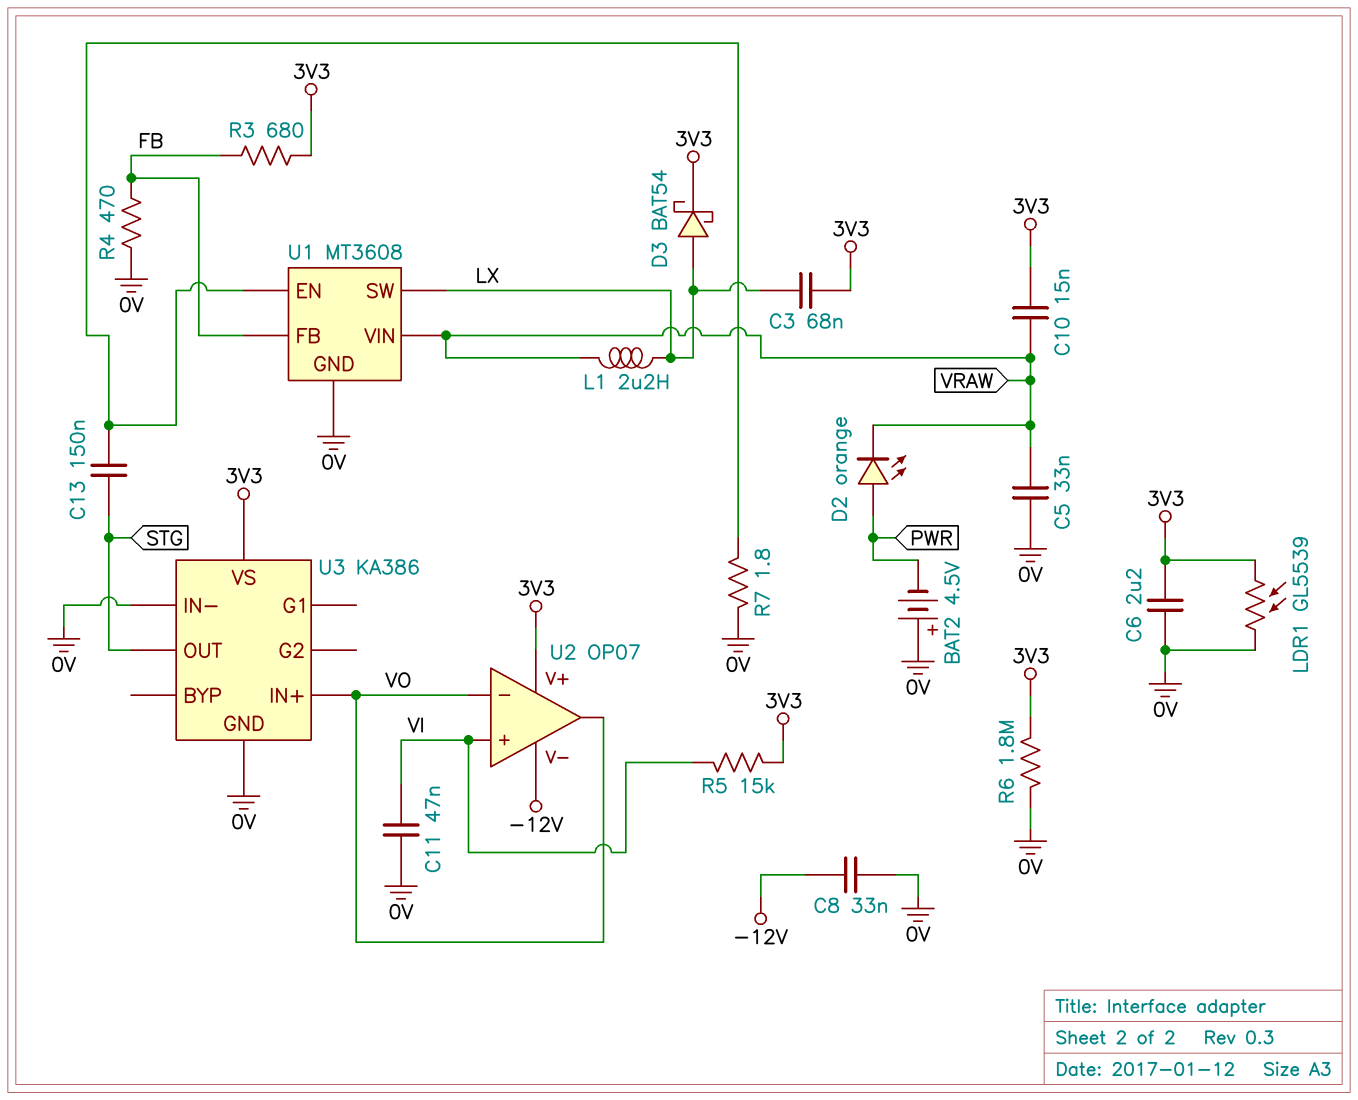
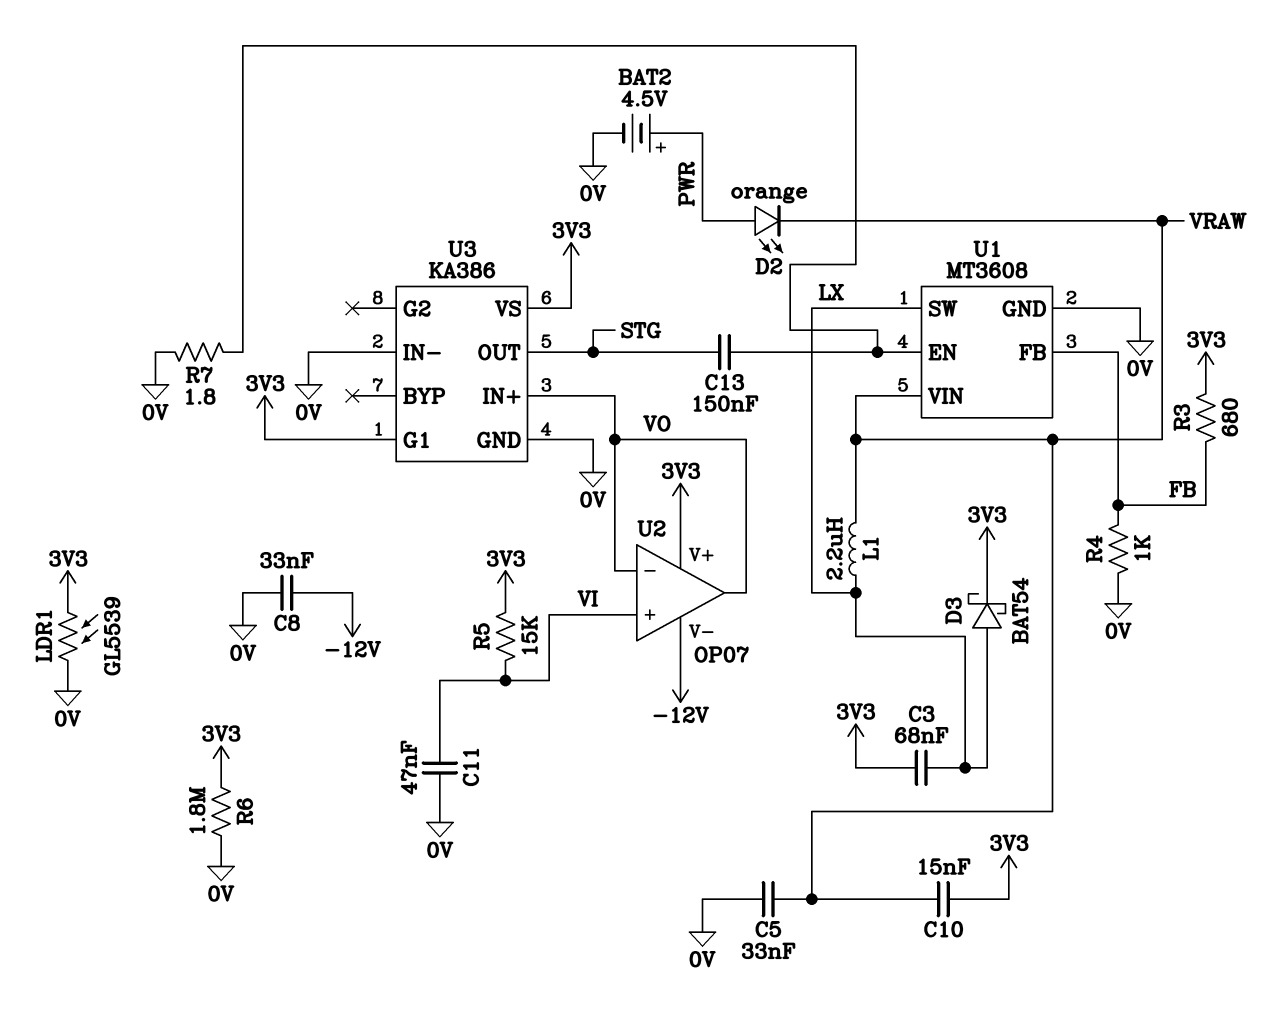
BAT2: 4.5V (plus 0V, minus PWR) -> 4.5V (plus PWR, minus 0V)
C6: 2.2uF (0V, 3V3) -> none
R4: 470 (0V, FB) -> 1k (0V, FB)
U3 pin G1: none -> 3V3

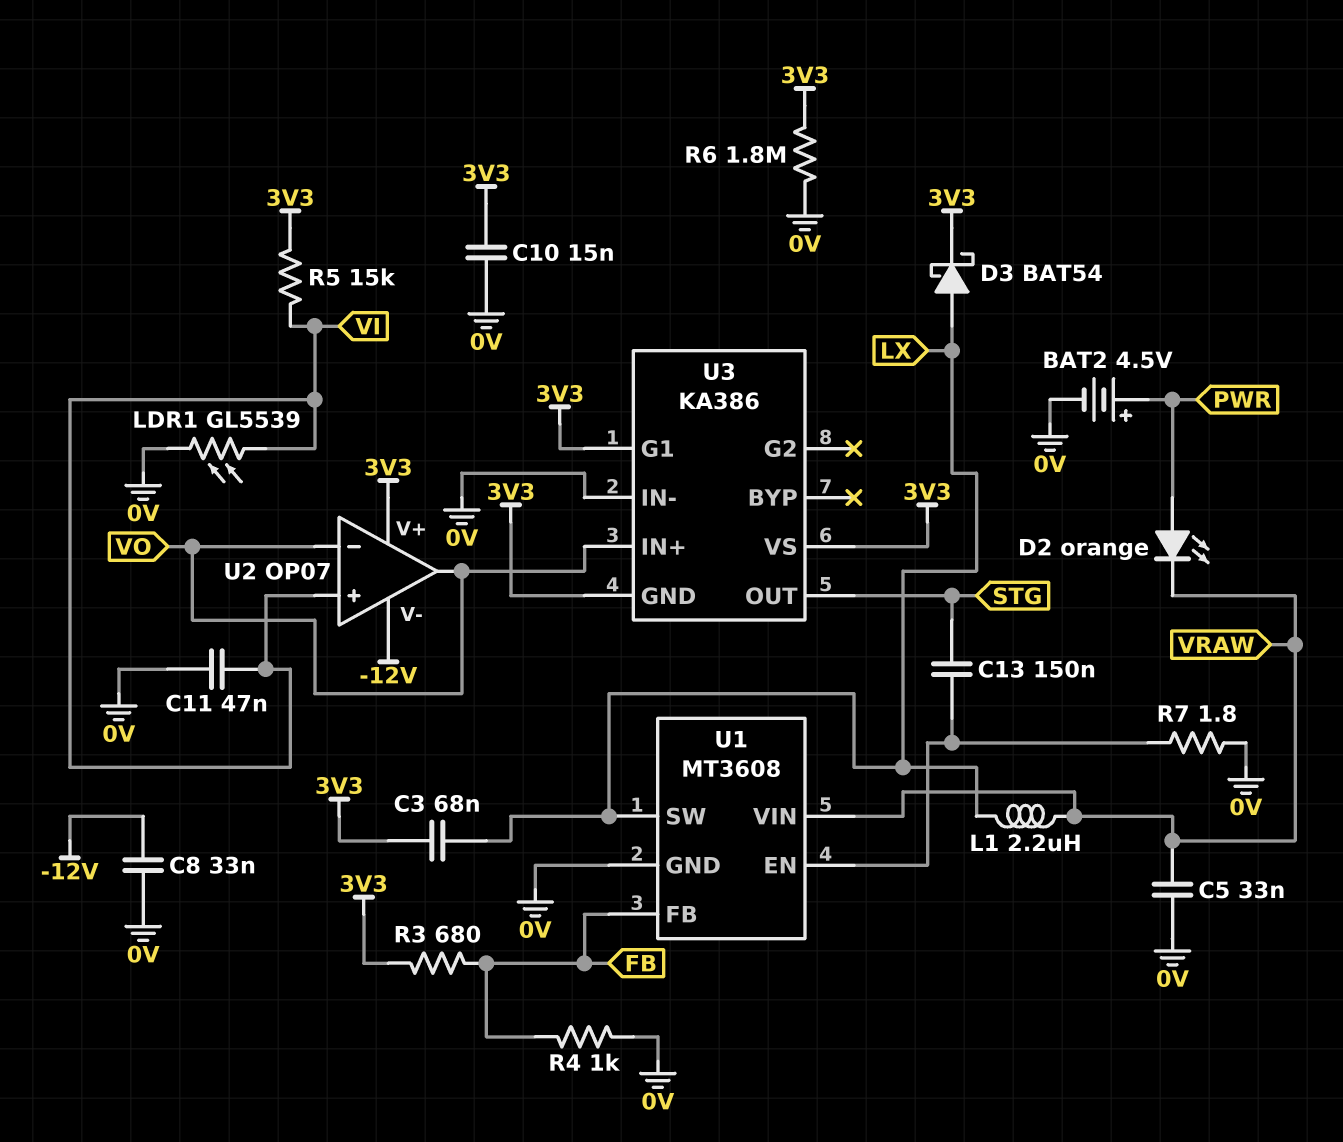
C10: 15nF (3V3, VRAW) -> 15nF (0V, 3V3)
LDR1: GL5539 (0V, 3V3) -> GL5539 (0V, VI)
U3 pin GND: 0V -> 3V3

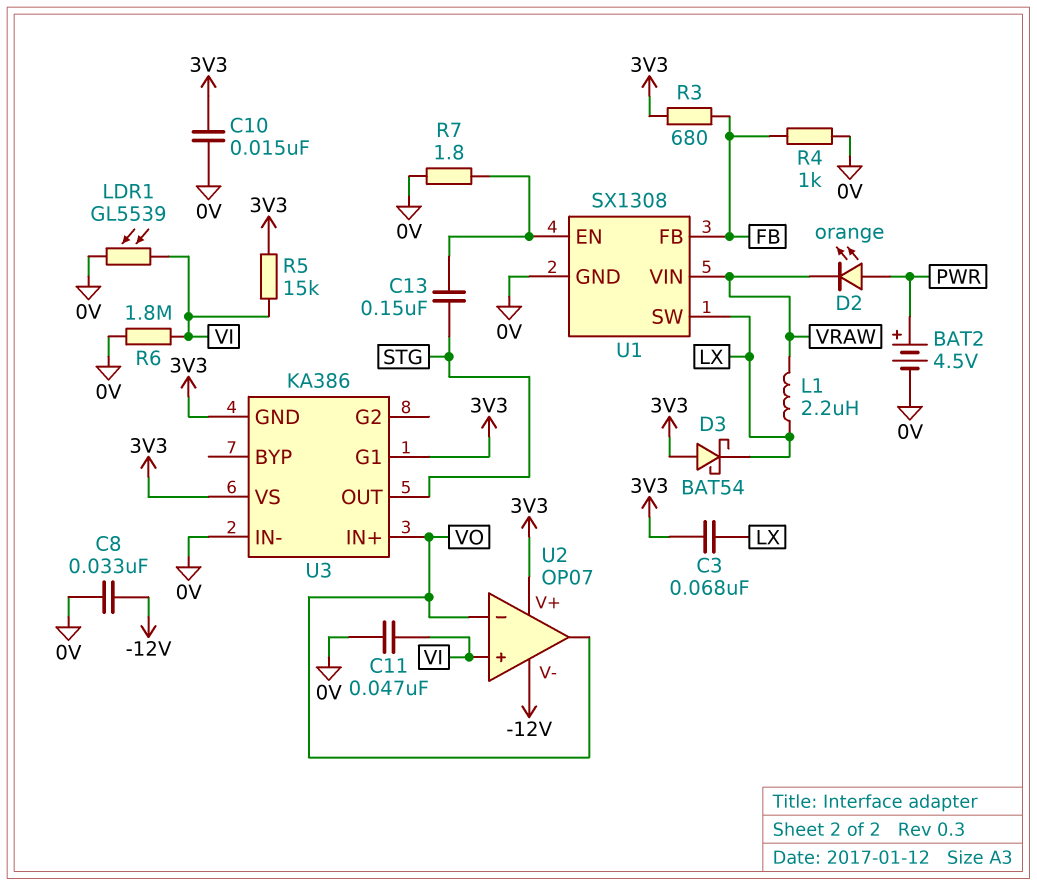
C5: 33nF (0V, VRAW) -> none
D3: schottky BAT54 (A LX, K 3V3) -> schottky BAT54 (A 3V3, K LX)
R6: 1.8M (0V, 3V3) -> 1.8M (0V, VI)
U1: MT3608 -> SX1308

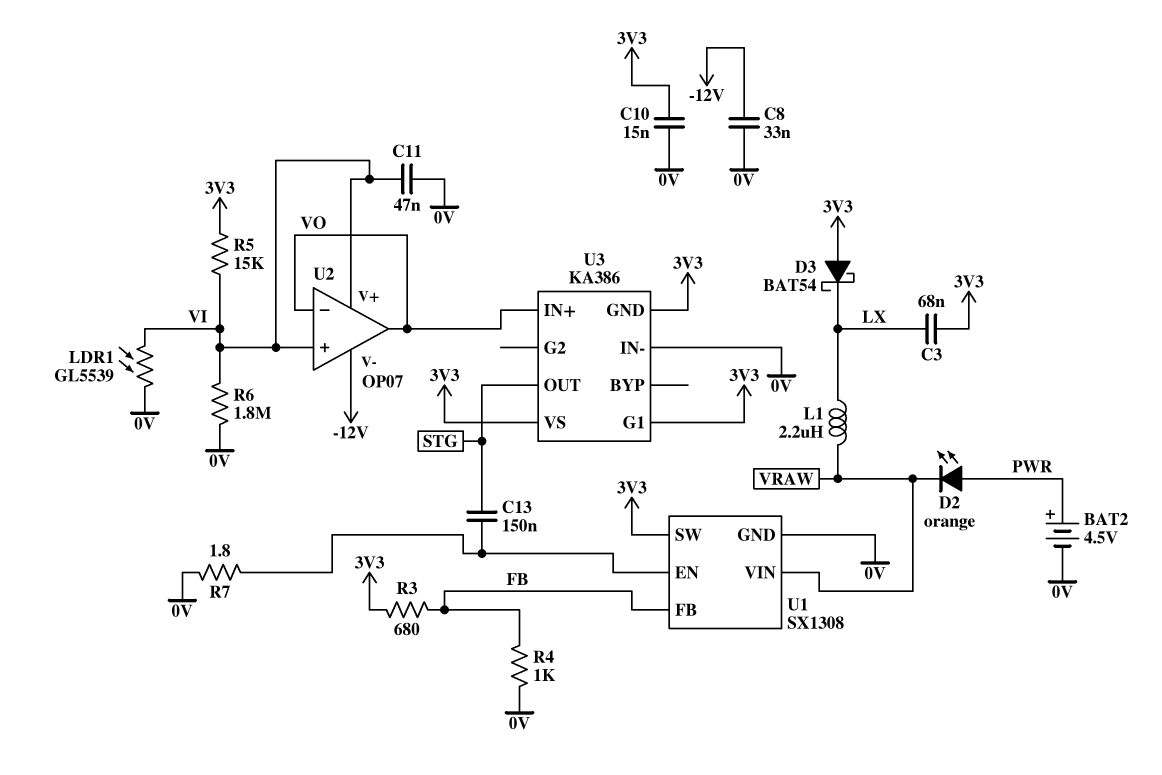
U1 pin SW: LX -> 3V3
U2 pin V+: 3V3 -> VI

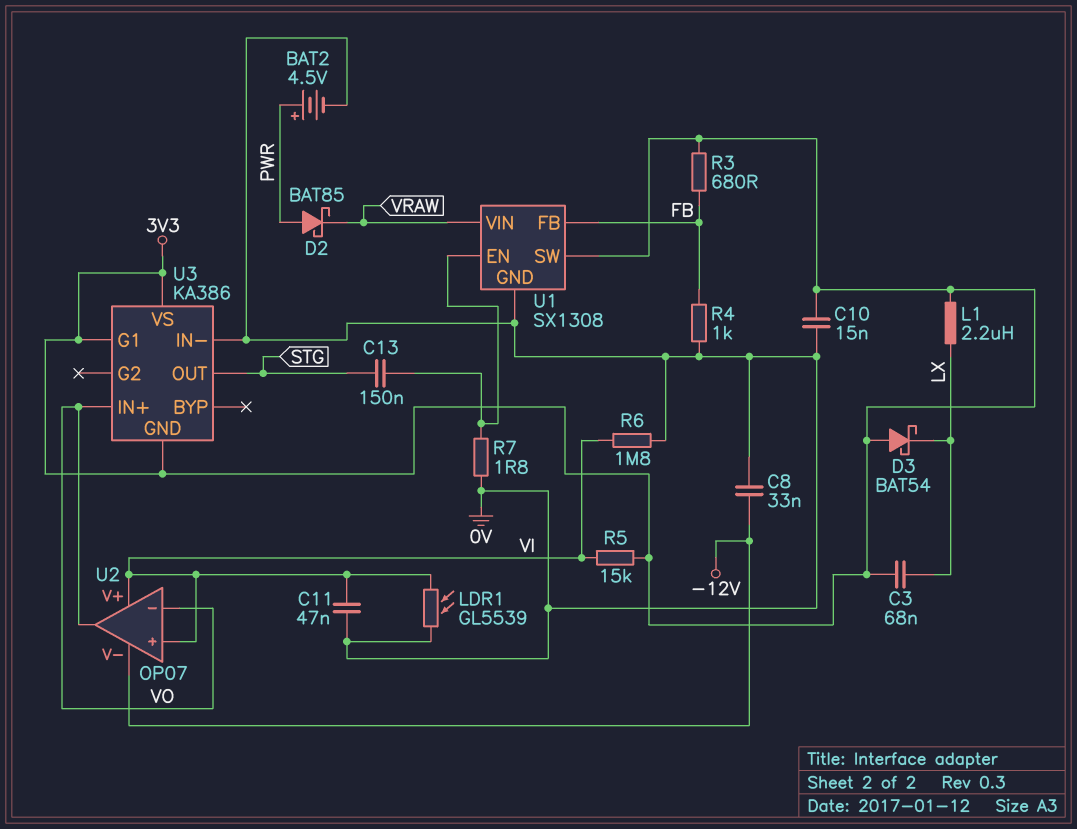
D2: LED orange (A PWR, K VRAW) -> schottky BAT85 (A PWR, K VRAW)
L1: 2.2uH (LX, VRAW) -> 2.2uH (3V3, LX)

